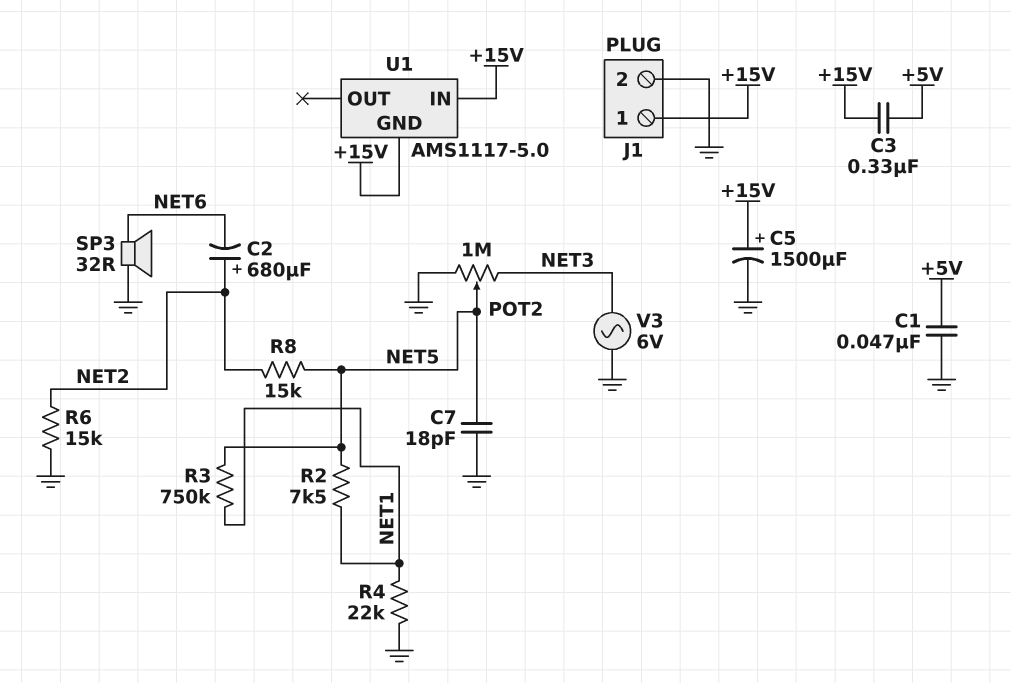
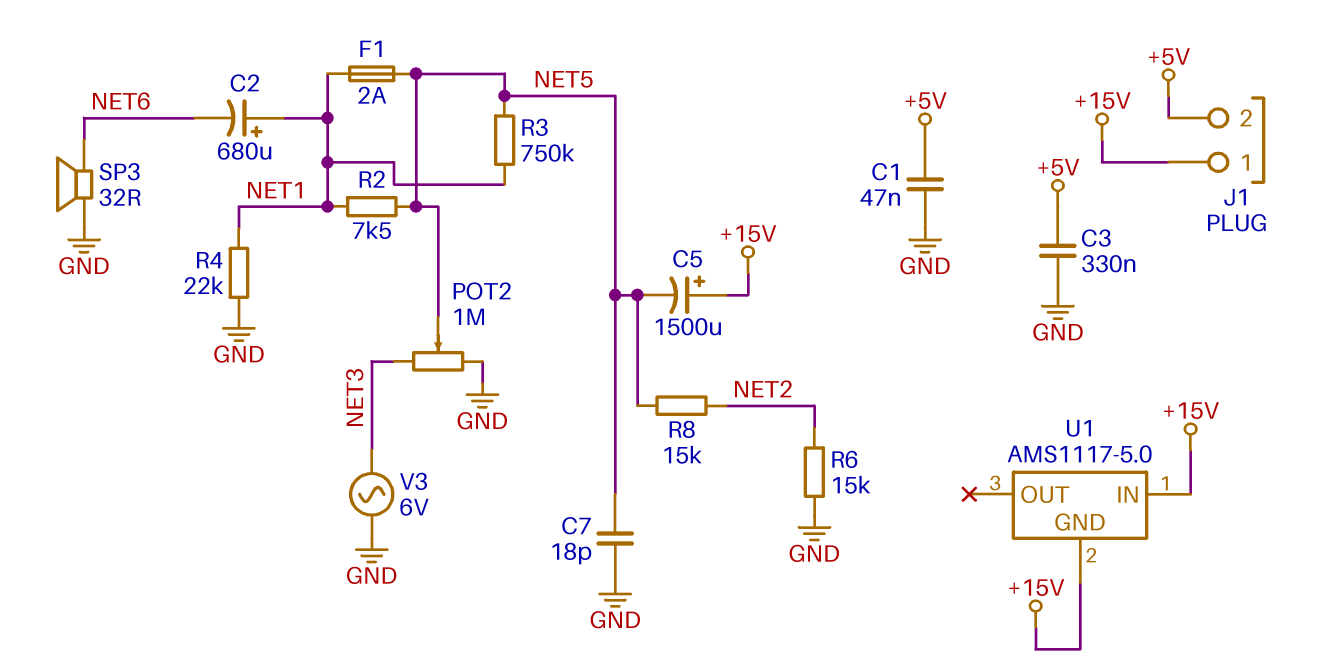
C2: 680uF (plus NET2, minus NET6) -> 680uF (plus NET1, minus NET6)
C3: 330nF (+5V, +15V) -> 330nF (+5V, GND)
C5: 1500uF (plus +15V, minus GND) -> 1500uF (plus +15V, minus NET5)
F1: none -> 2A (NET1, NET5)
J1 pin 2: GND -> +5V

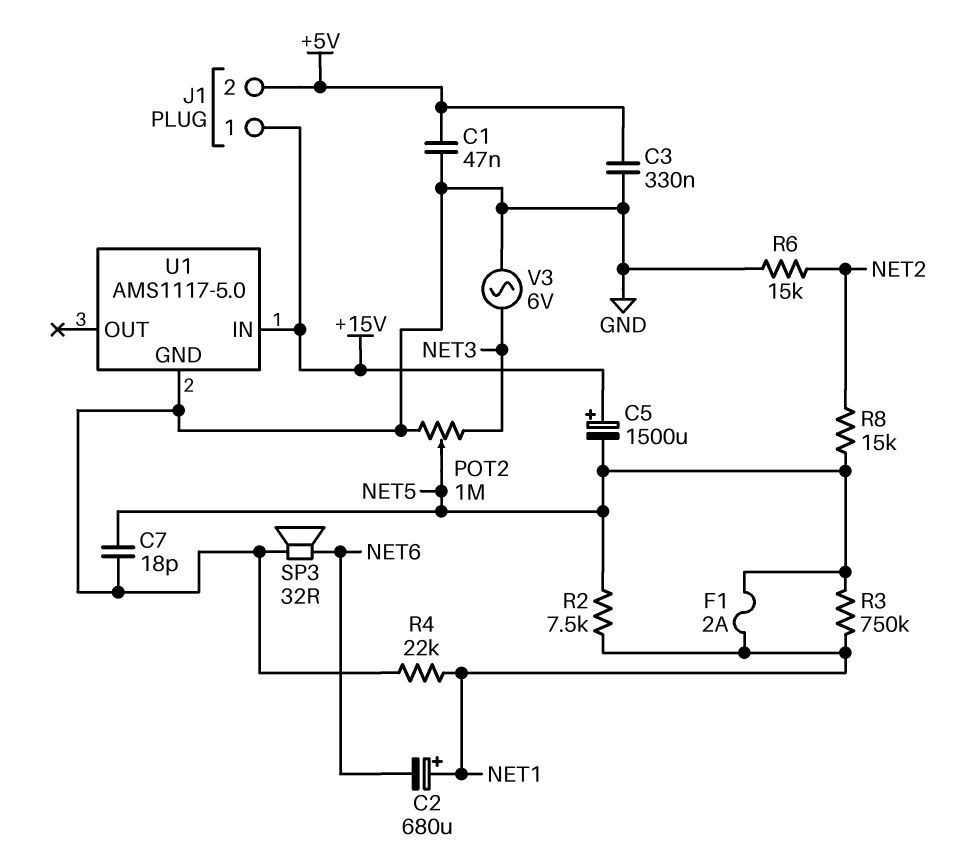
U1 pin GND: +15V -> GND

